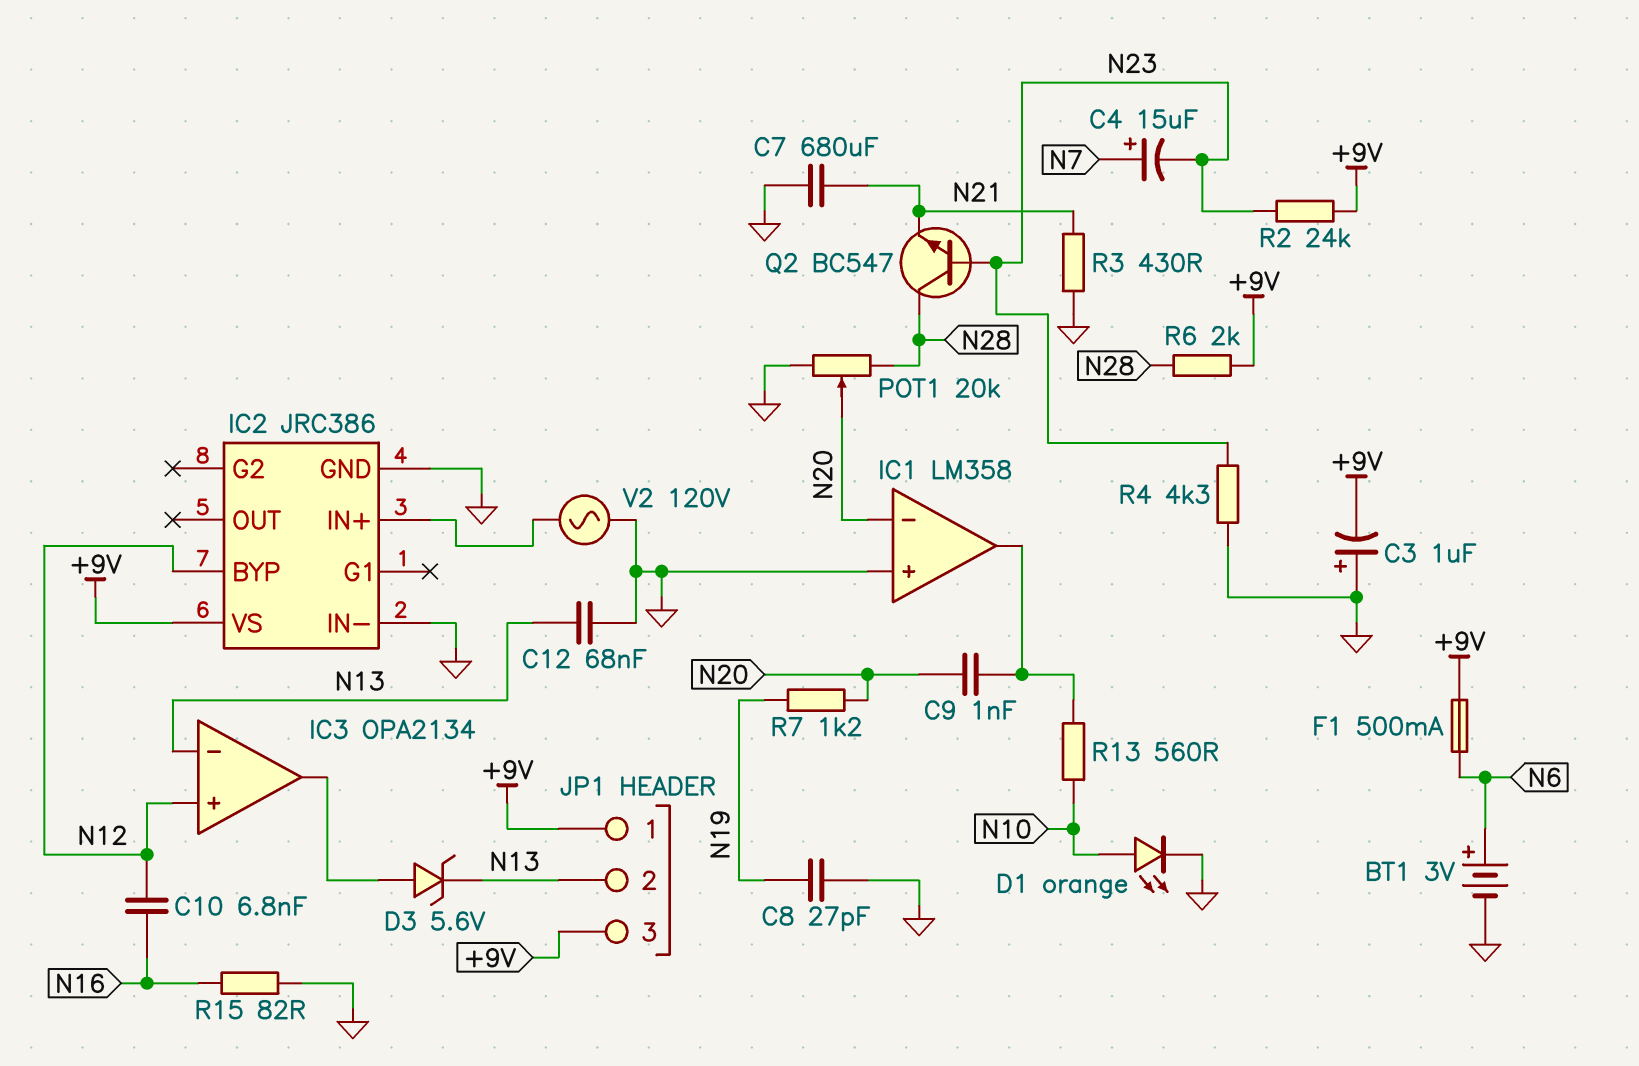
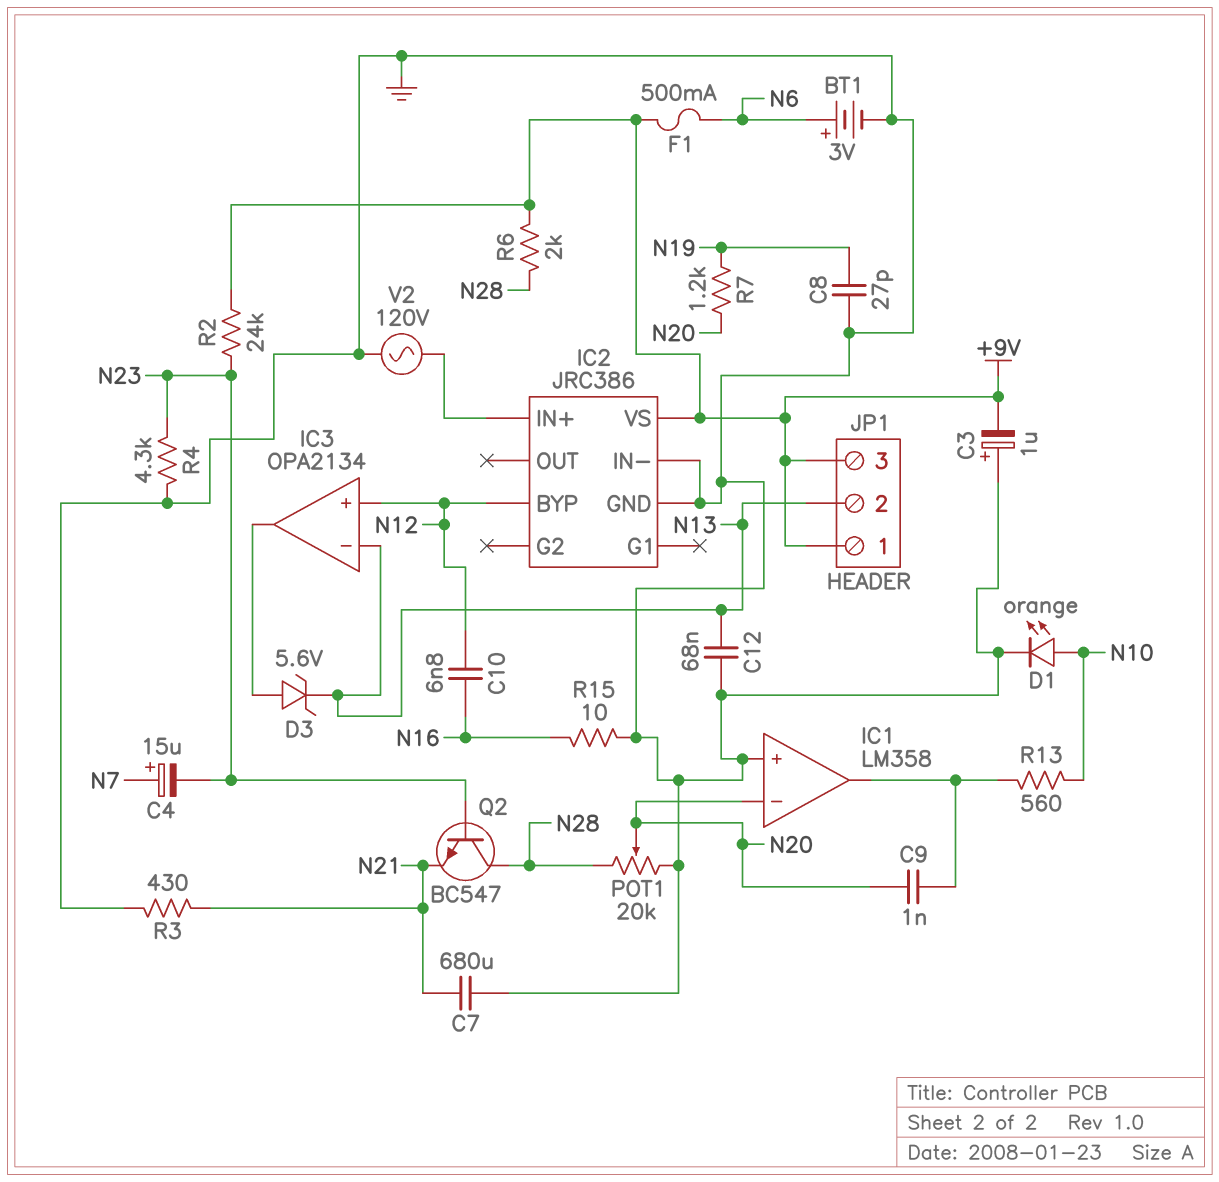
R15: 82 (GND, N16) -> 10 (GND, N16)

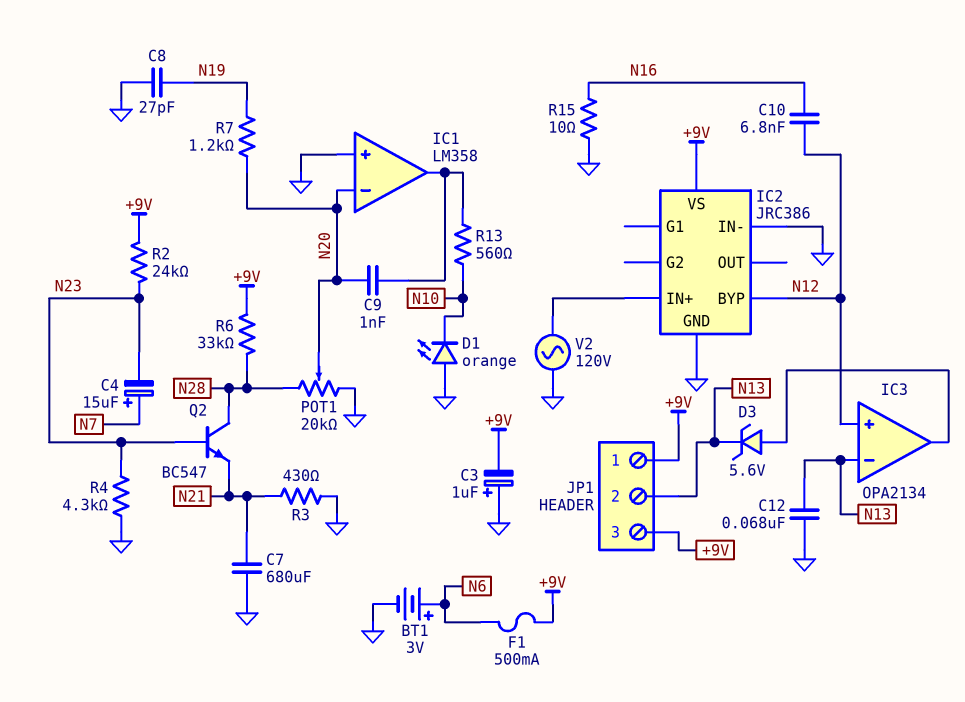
D1: LED orange (A N10, K GND) -> LED orange (A GND, K N10)
R6: 2k (+9V, N28) -> 33k (+9V, N28)

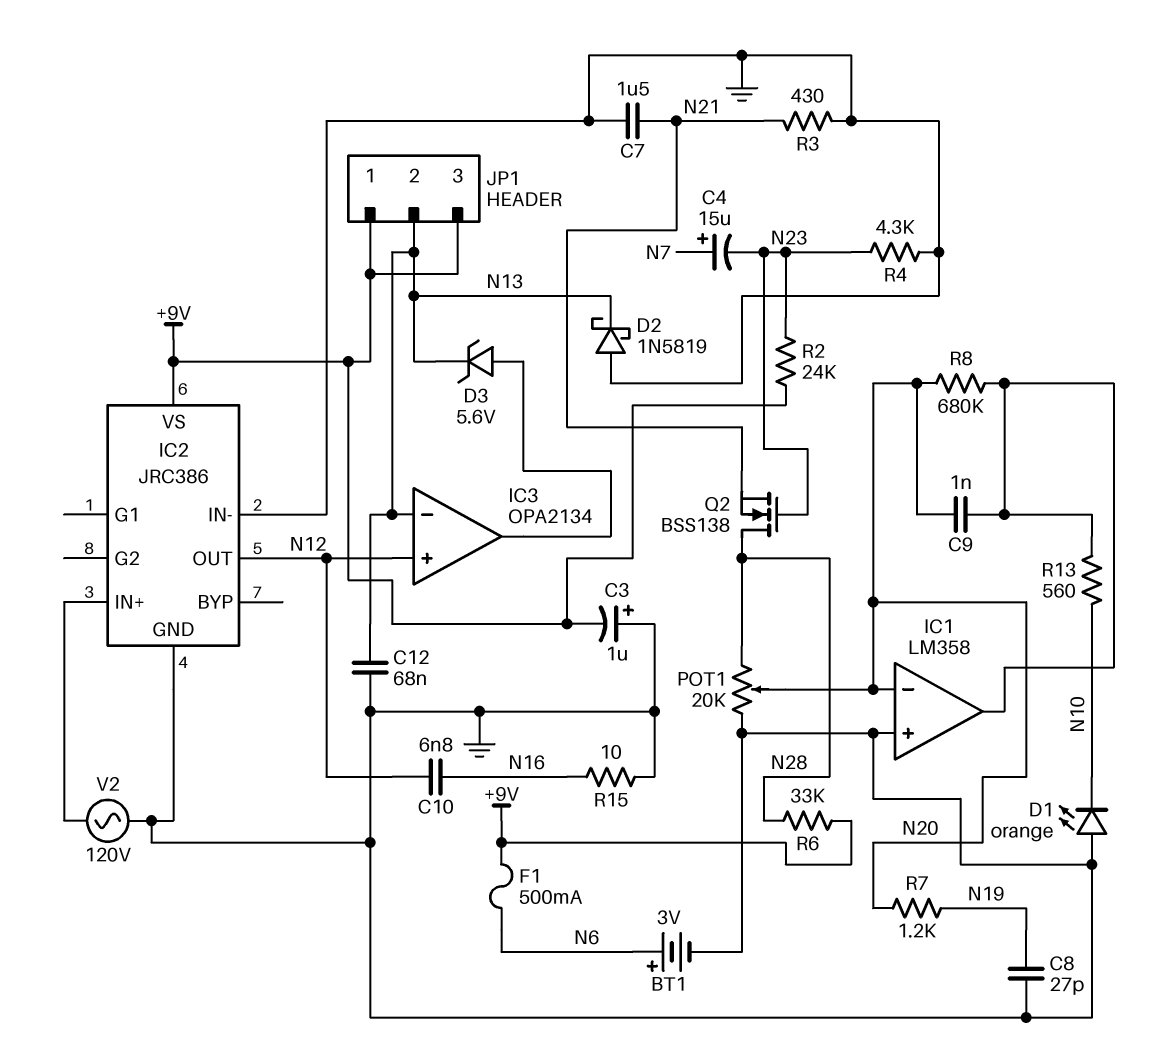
C7: 680uF (GND, N21) -> 1.5uF (GND, N21)
D2: none -> schottky 1N5819 (A GND, K N13)
IC2 pin BYP: N12 -> none
IC2 pin OUT: none -> N12
Q2: NPN BC547 (B N23, C N28, E N21) -> NMOS BSS138 (G N23, D N28, S N21)
R8: none -> 680k (IC1/out, N20)

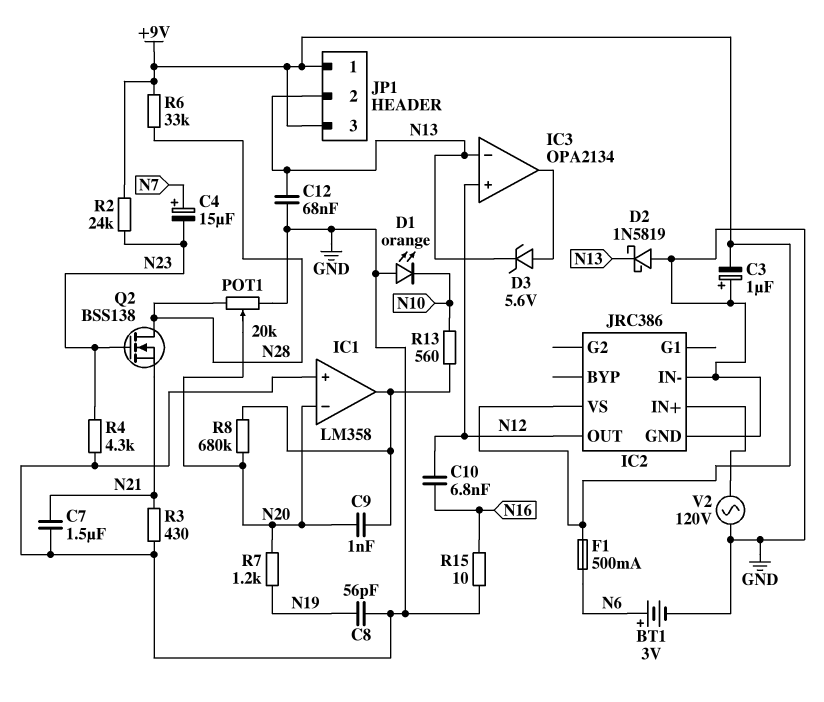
C8: 27pF (GND, N19) -> 56pF (GND, N19)

